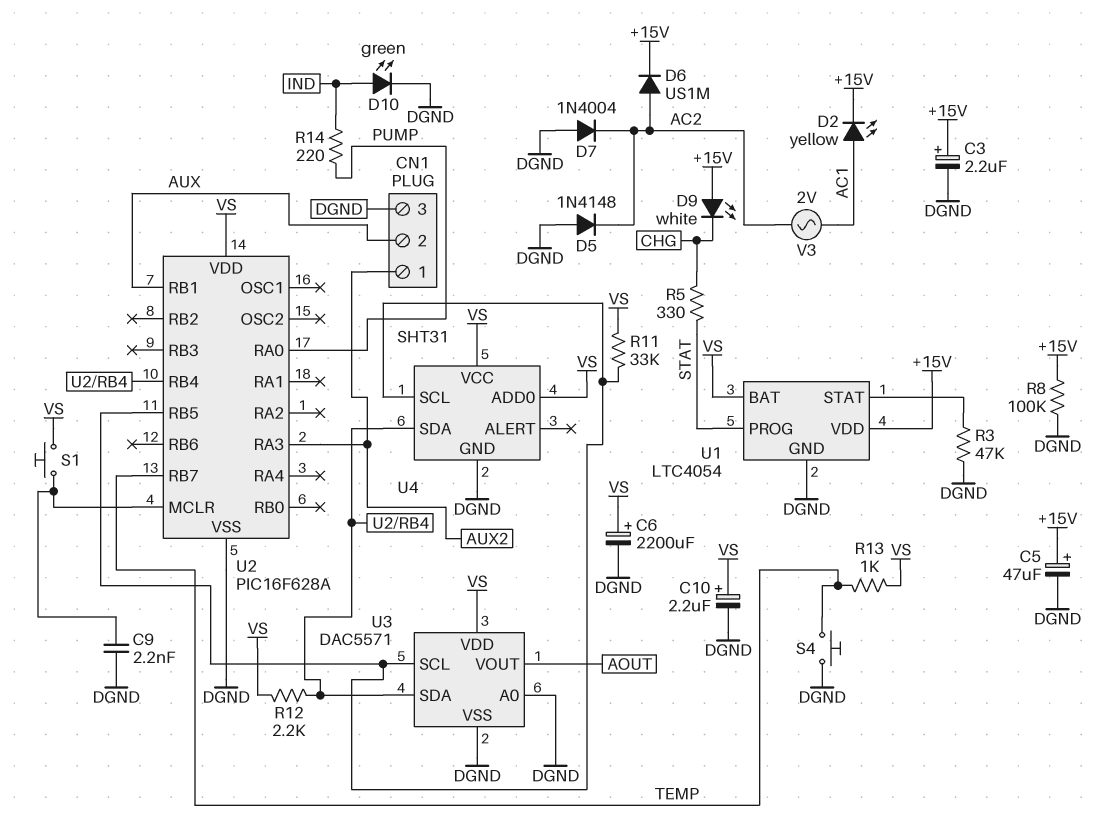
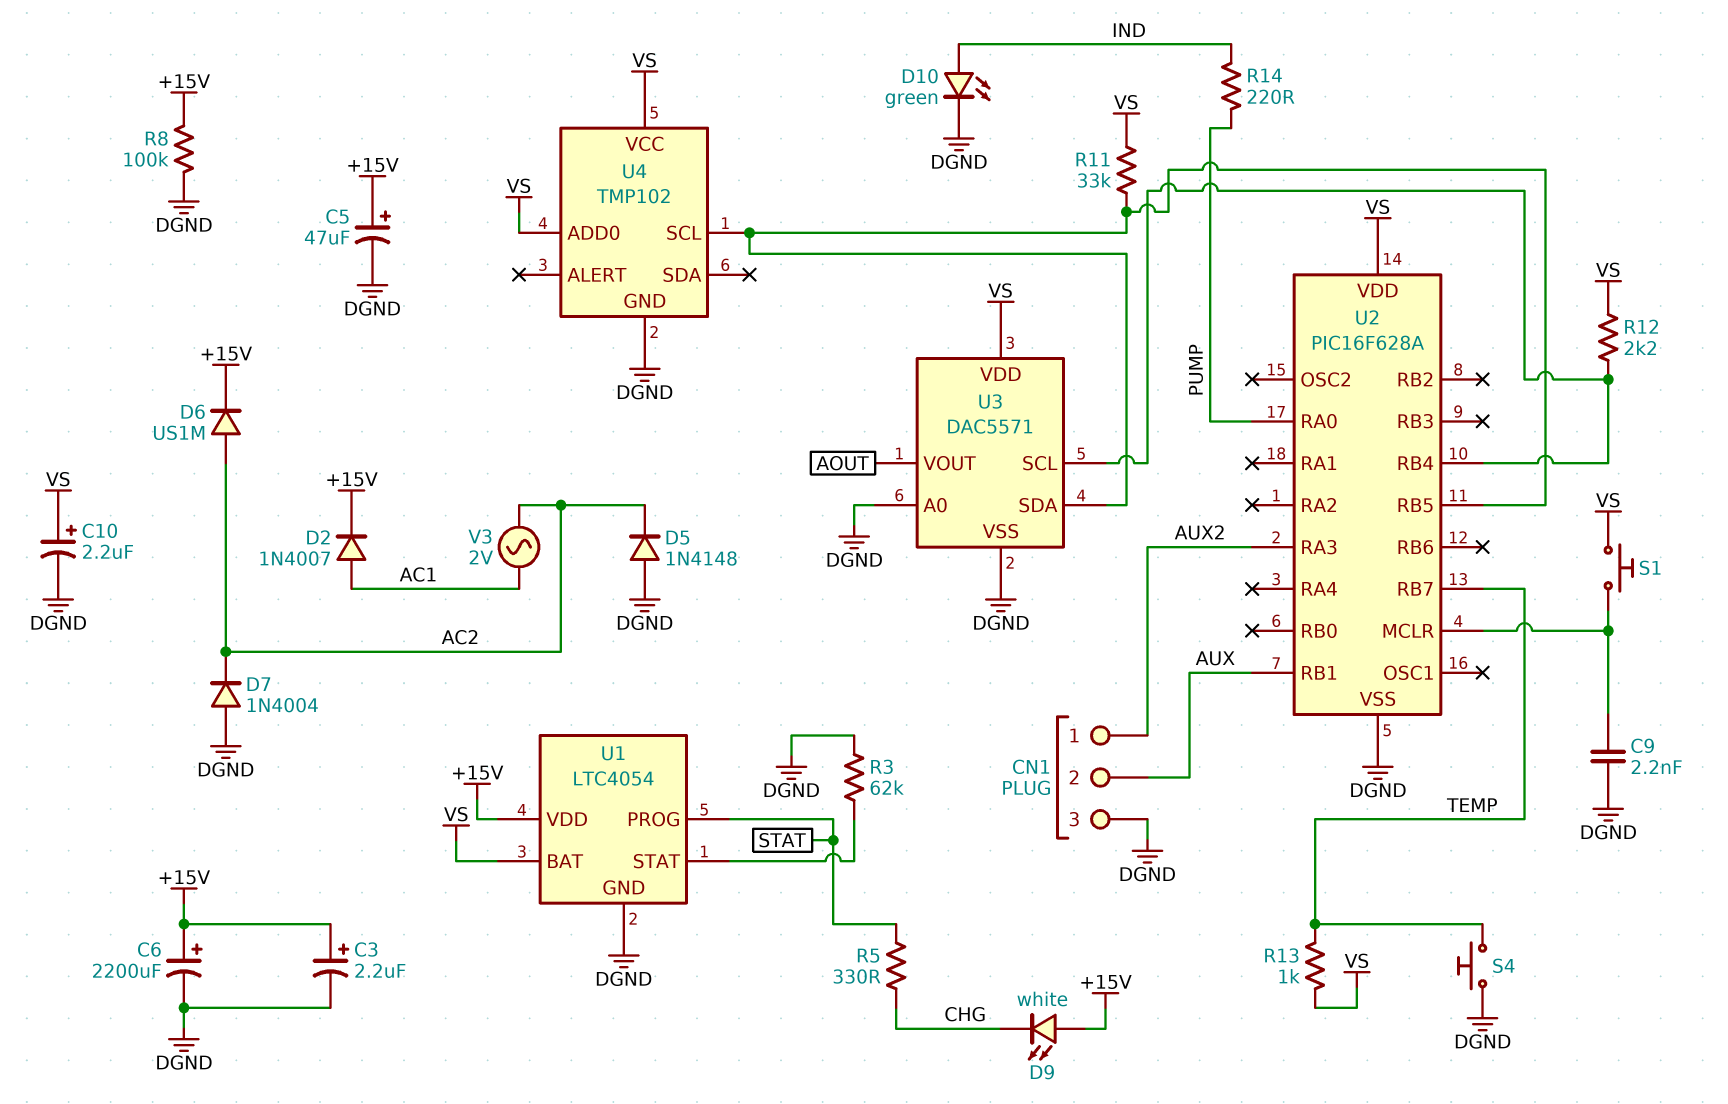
C6: 2200uF (plus VS, minus DGND) -> 2200uF (plus +15V, minus DGND)
D2: LED yellow (A AC1, K +15V) -> diode 1N4007 (A AC1, K +15V)
R3: 47k (DGND, U1/STAT) -> 62k (DGND, U1/STAT)
U3 pin SCL: U2/RB5 -> U2/RB4
U3 pin SDA: U2/RB4 -> U2/RB5
U4: SHT31 -> TMP102
U4 pin SDA: U2/RB4 -> none

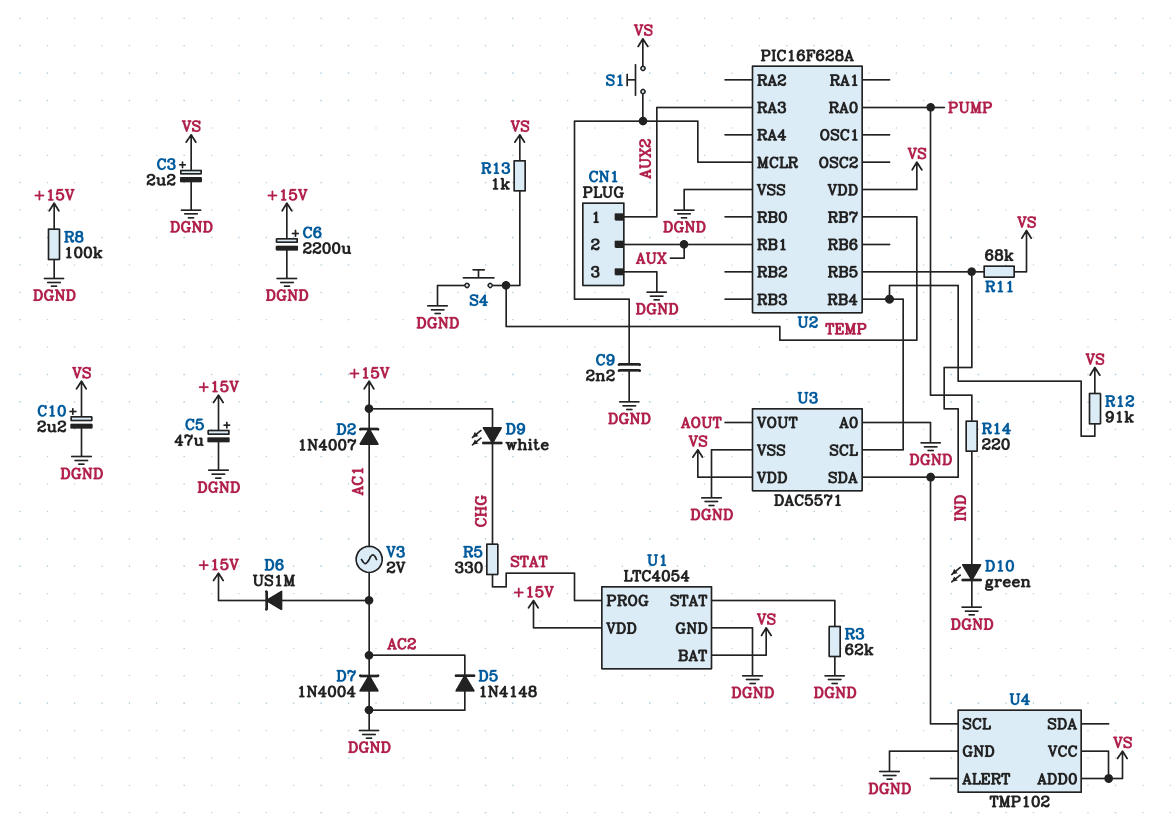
C3: 2.2uF (plus +15V, minus DGND) -> 2.2uF (plus VS, minus DGND)
R11: 33k (U2/RB5, VS) -> 68k (U2/RB5, VS)
R12: 2.2k (U2/RB4, VS) -> 91k (U2/RB4, VS)

